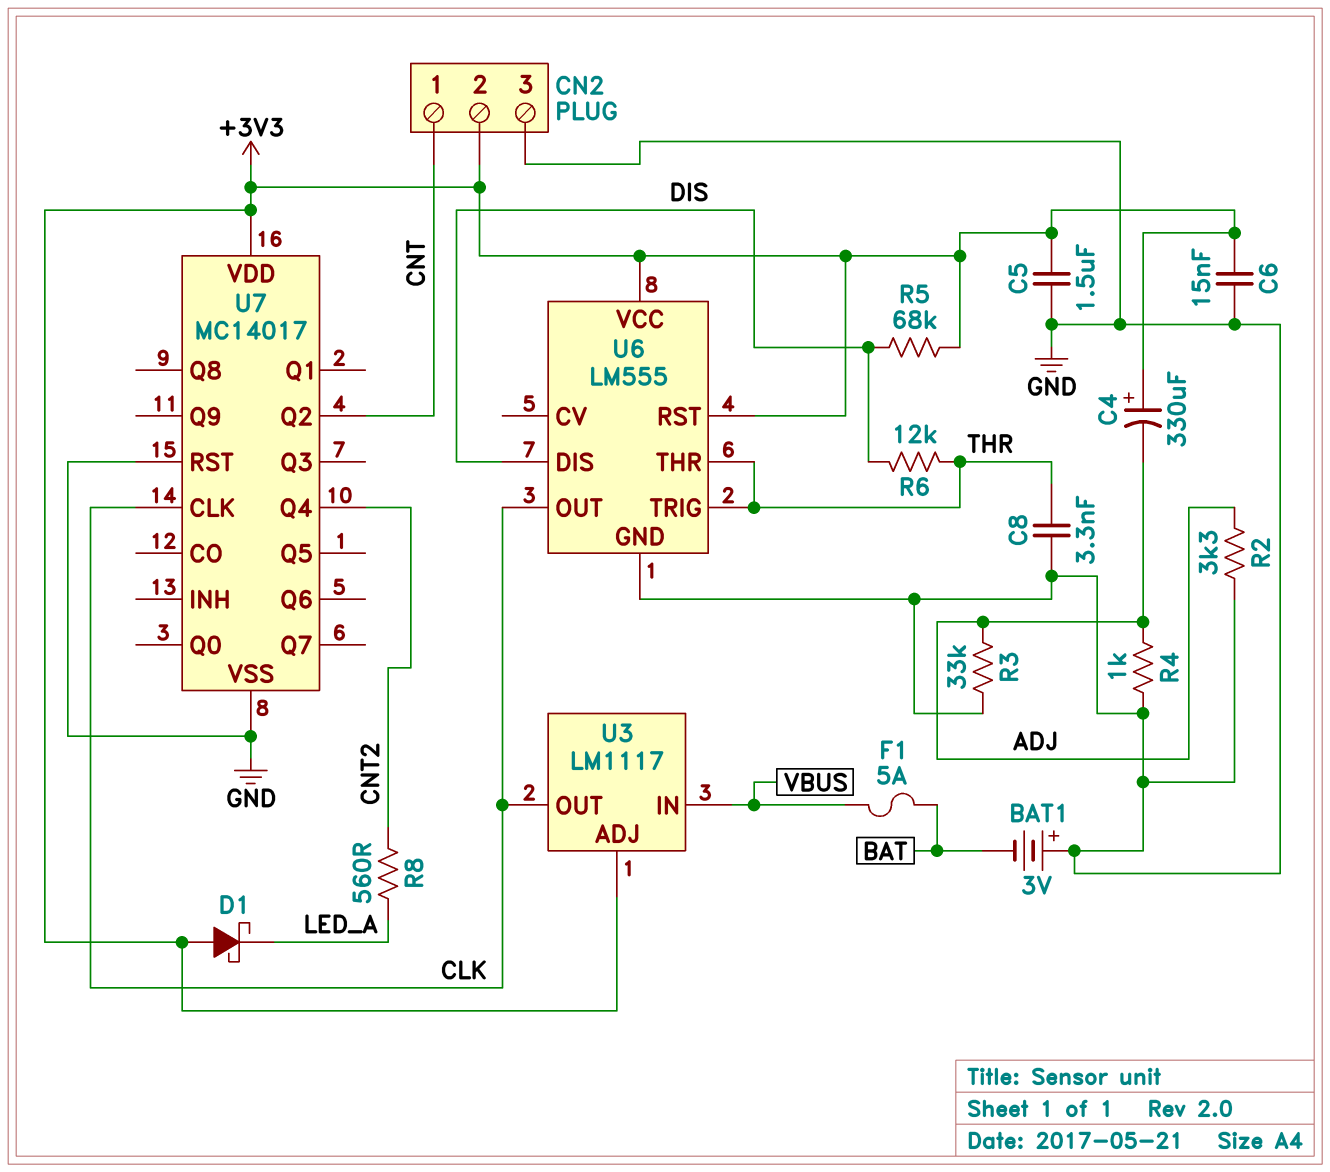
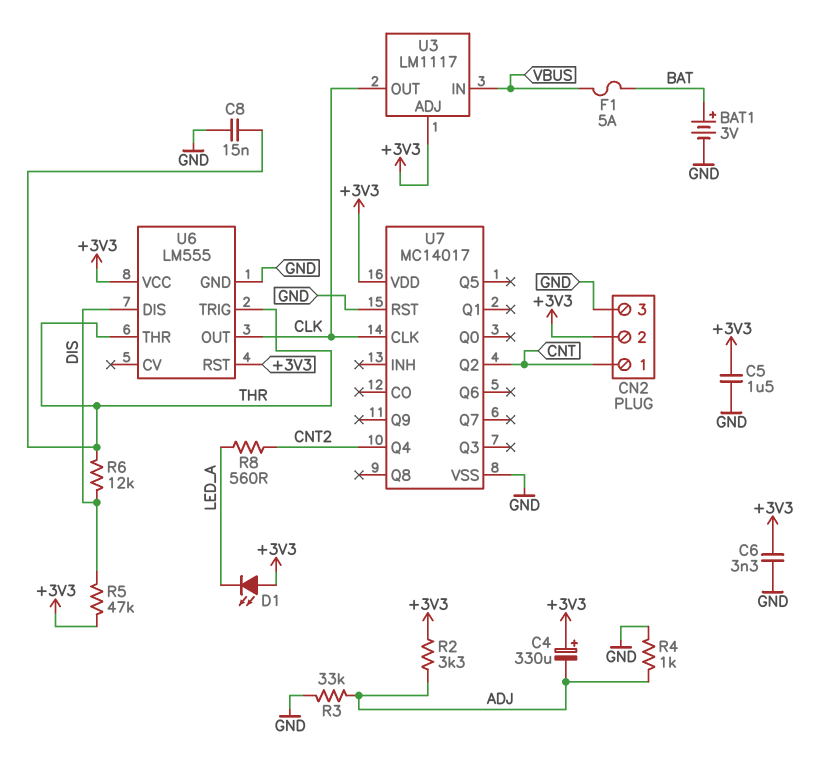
BAT1: 3V (plus GND, minus BAT) -> 3V (plus BAT, minus GND)
C6: 15nF (+3V3, GND) -> 3.3nF (+3V3, GND)
C8: 3.3nF (GND, THR) -> 15nF (GND, THR)
D1: schottky (A +3V3, K LED_A) -> LED (A +3V3, K LED_A)
R2: 3.3k (ADJ, GND) -> 3.3k (+3V3, ADJ)
R5: 68k (+3V3, DIS) -> 47k (+3V3, DIS)

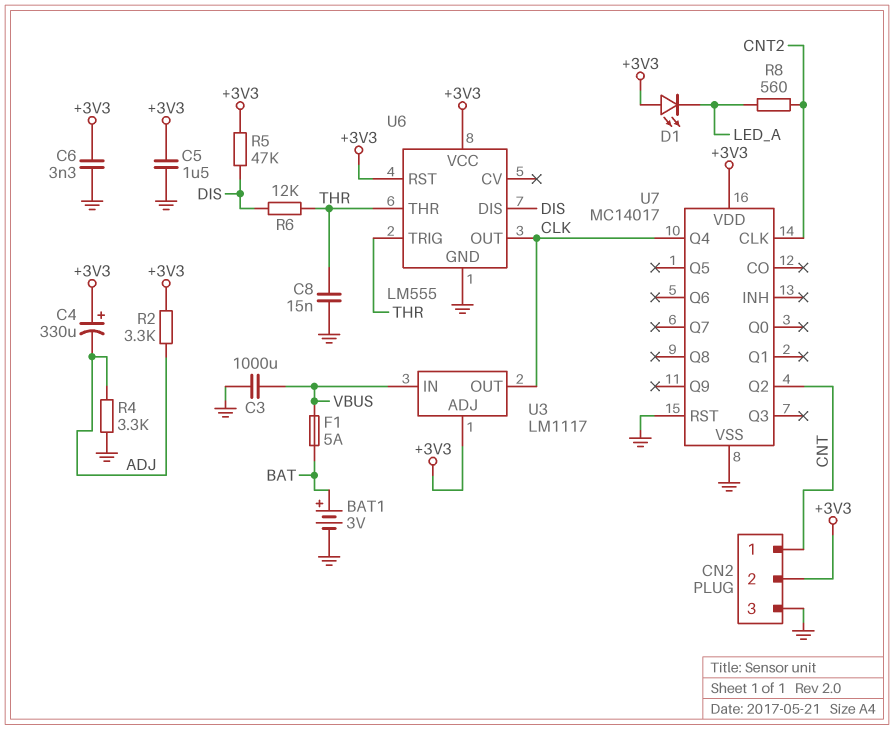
C3: none -> 1000uF (GND, VBUS)
R3: 33k (ADJ, GND) -> none
R4: 1k (ADJ, GND) -> 3.3k (ADJ, GND)
U7 pin CLK: CLK -> CNT2
U7 pin Q4: CNT2 -> CLK

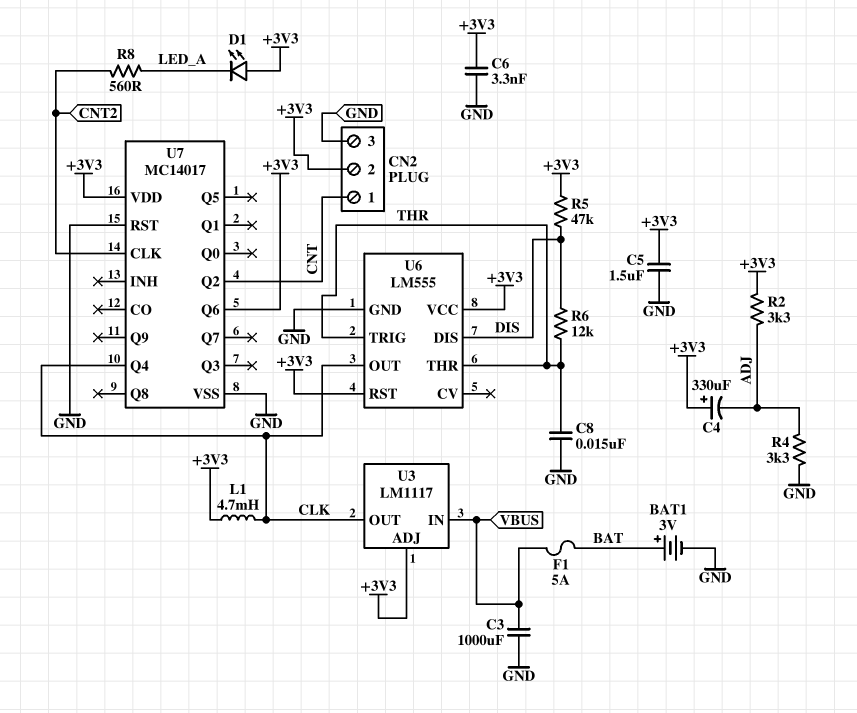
L1: none -> 4.7mH (+3V3, CLK)
U7 pin Q6: none -> +3V3

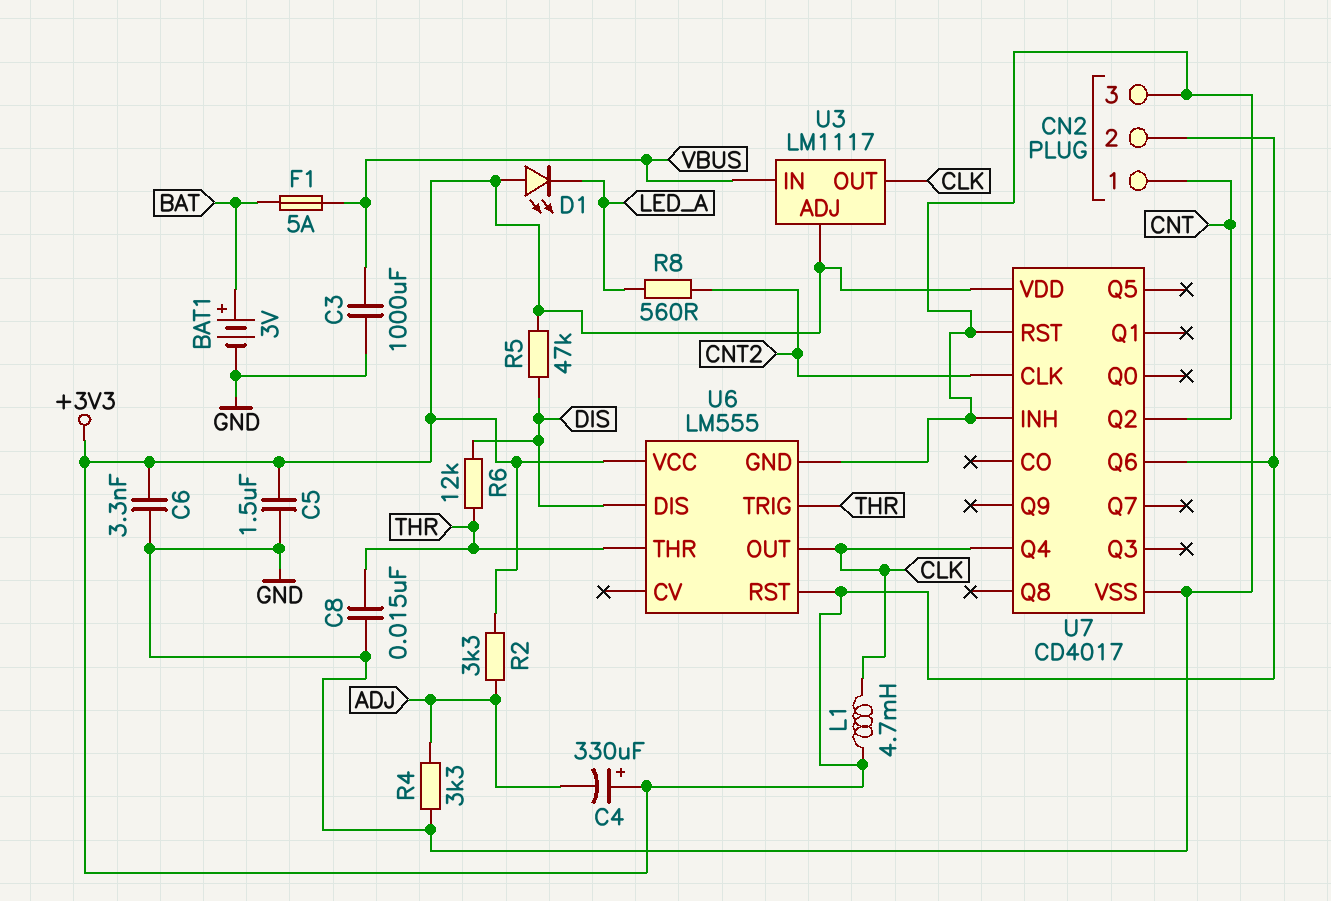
U7: MC14017 -> CD4017
U7 pin INH: none -> GND

